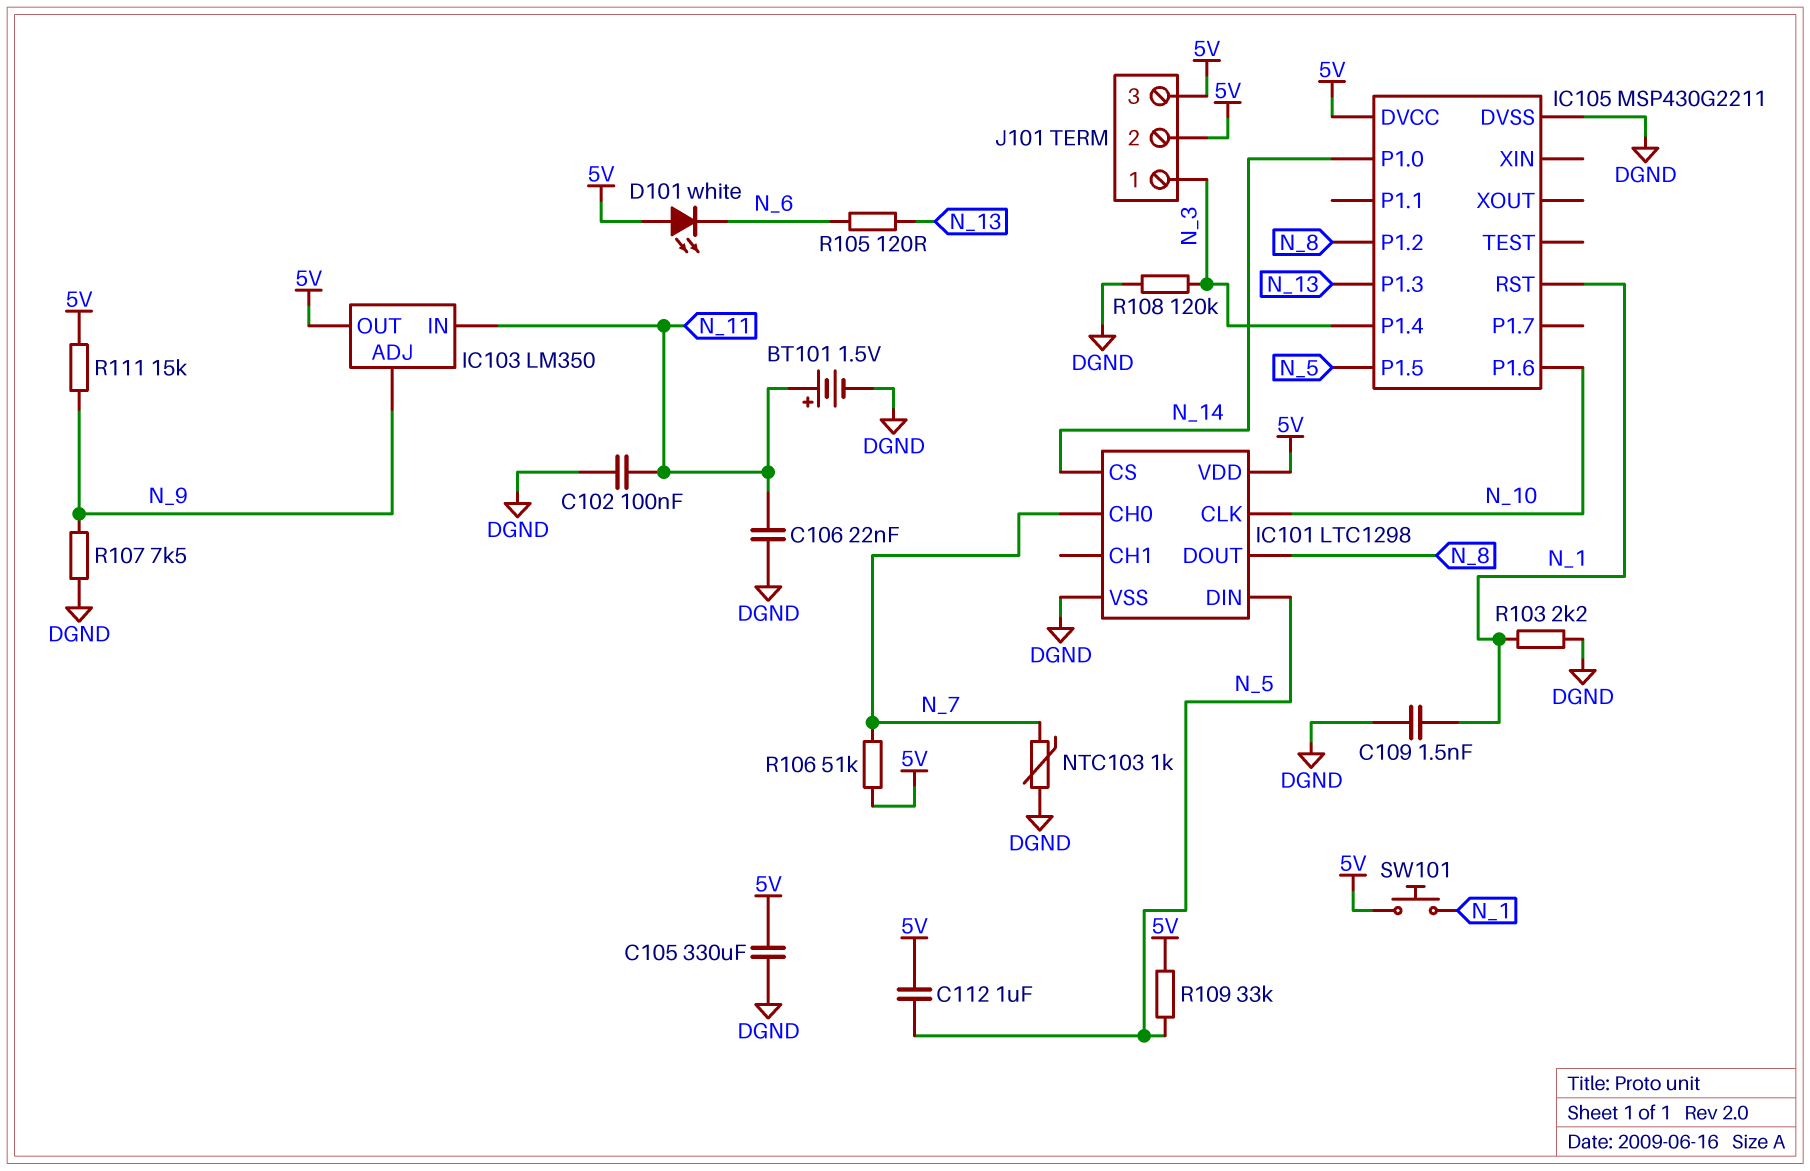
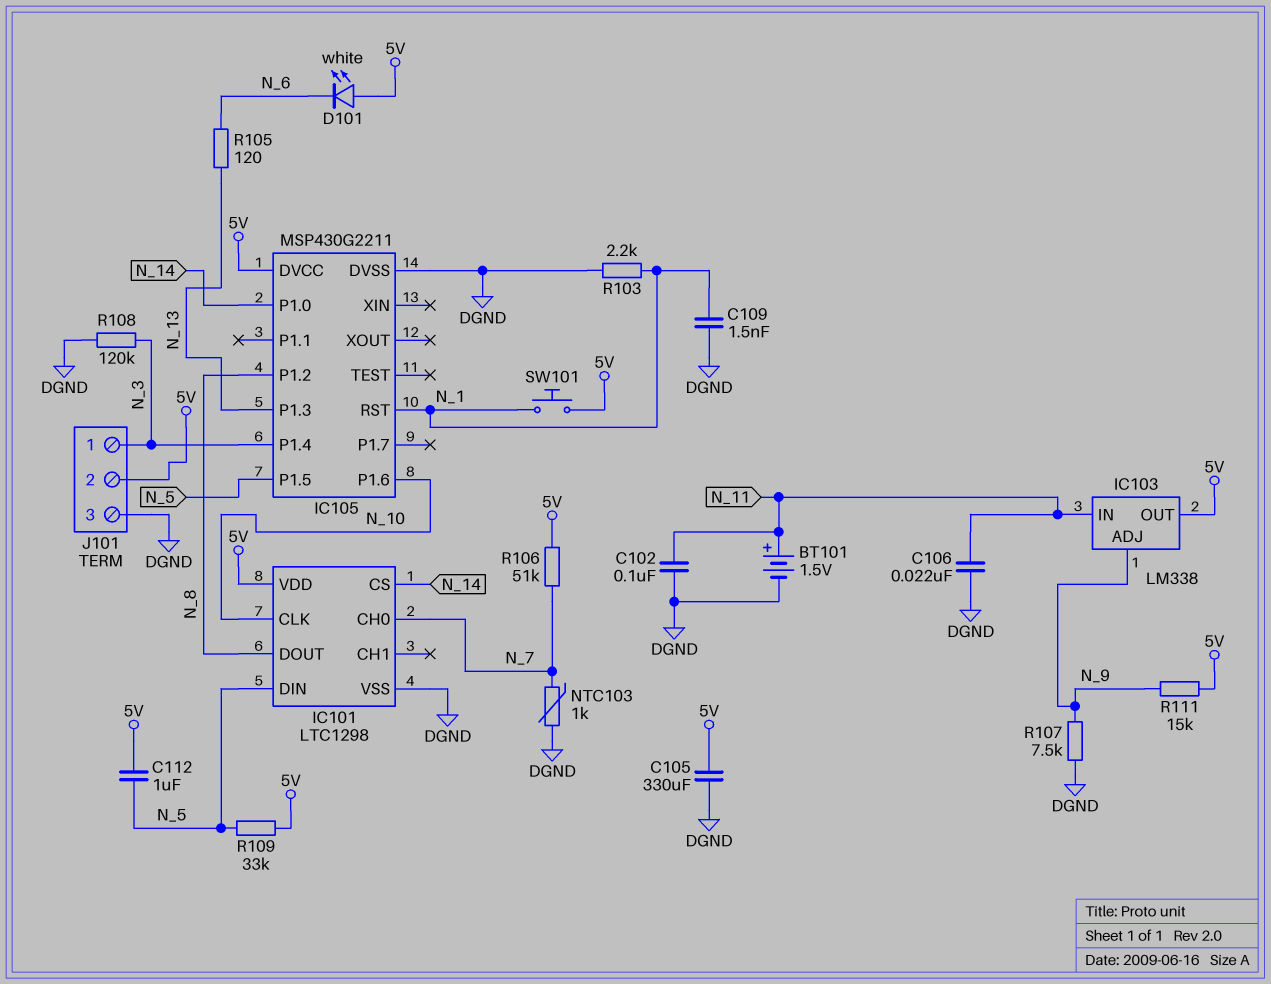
IC103: LM350 -> LM338
J101 pin 3: 5V -> DGND

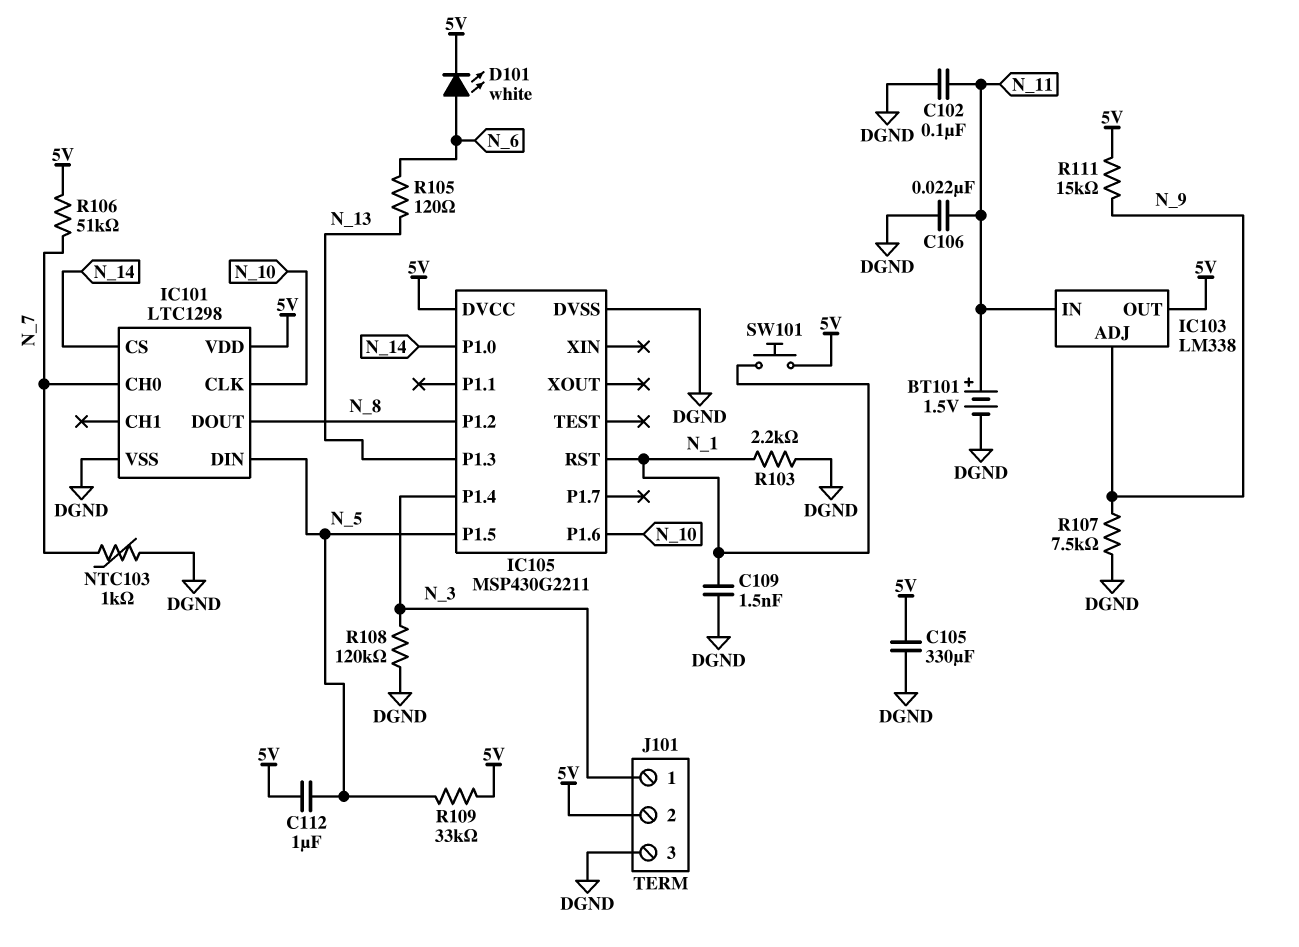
D101: LED white (A 5V, K N_6) -> LED white (A N_6, K 5V)

